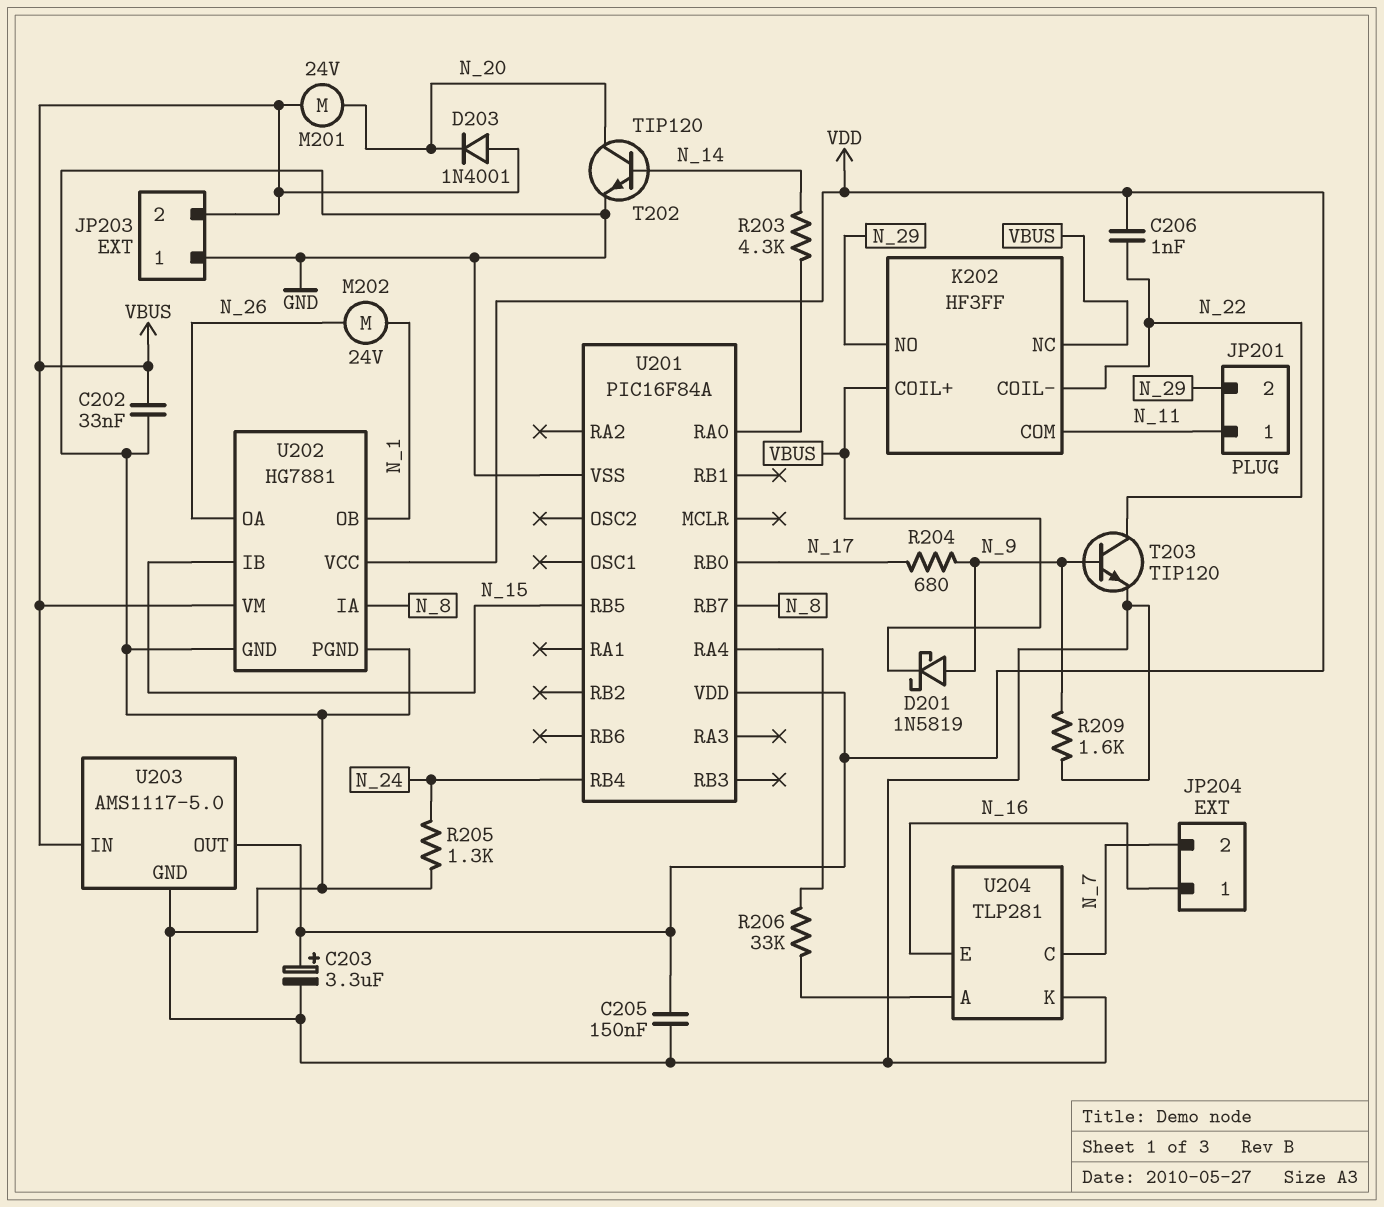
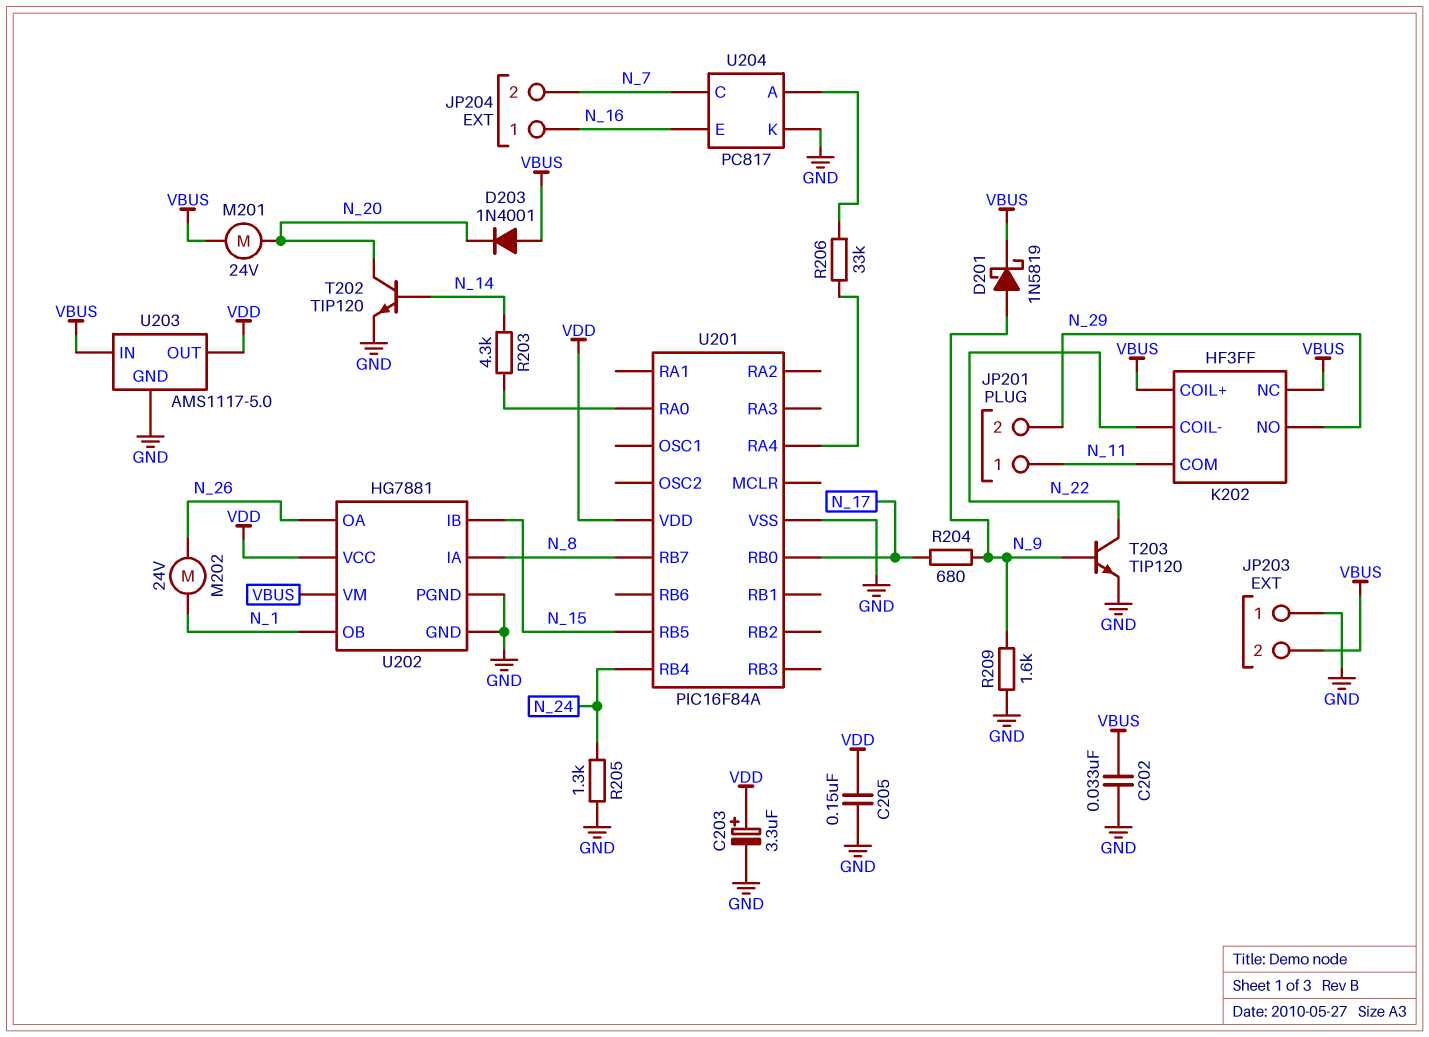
C206: 1nF (N_22, VDD) -> none
U204: TLP281 -> PC817

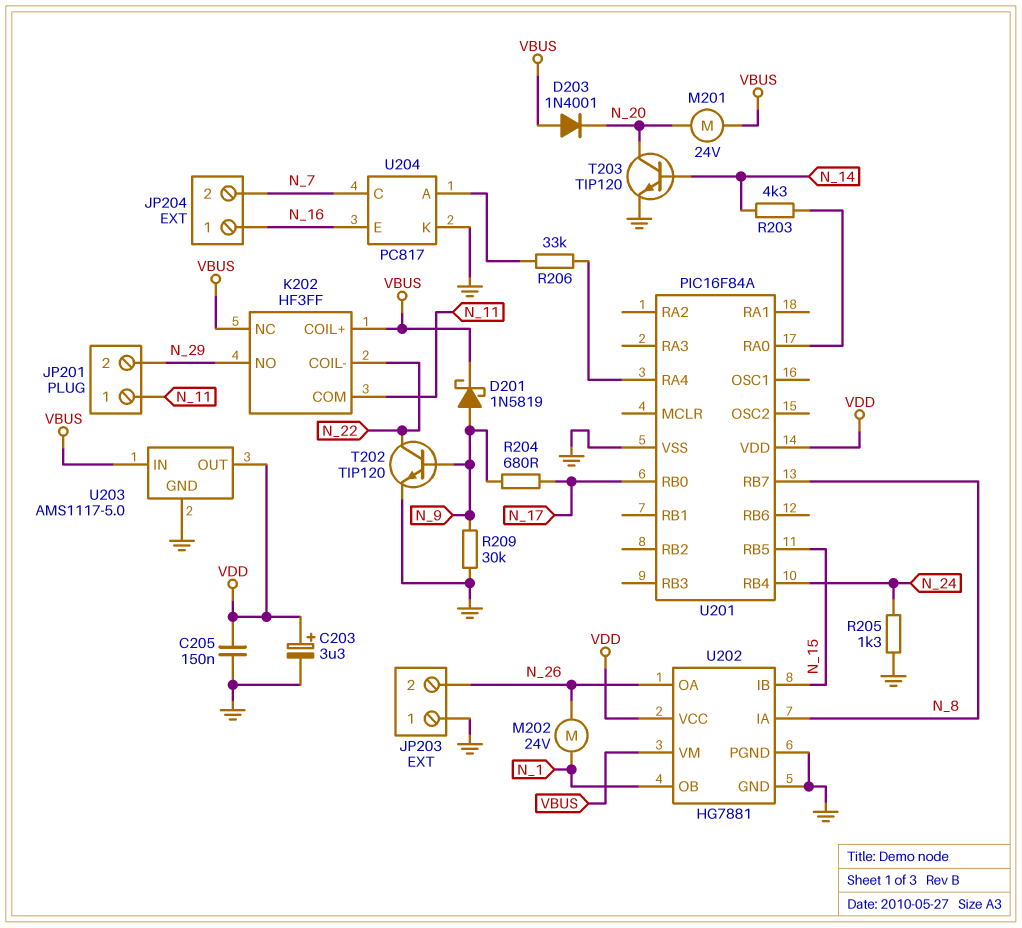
C202: 33nF (GND, VBUS) -> none
JP203 pin 2: VBUS -> N_26
R209: 1.6k (GND, N_9) -> 30k (GND, N_9)
T202: NPN TIP120 (B N_14, C N_20, E GND) -> NPN TIP120 (B N_9, C N_22, E GND)
T203: NPN TIP120 (B N_9, C N_22, E GND) -> NPN TIP120 (B N_14, C N_20, E GND)

